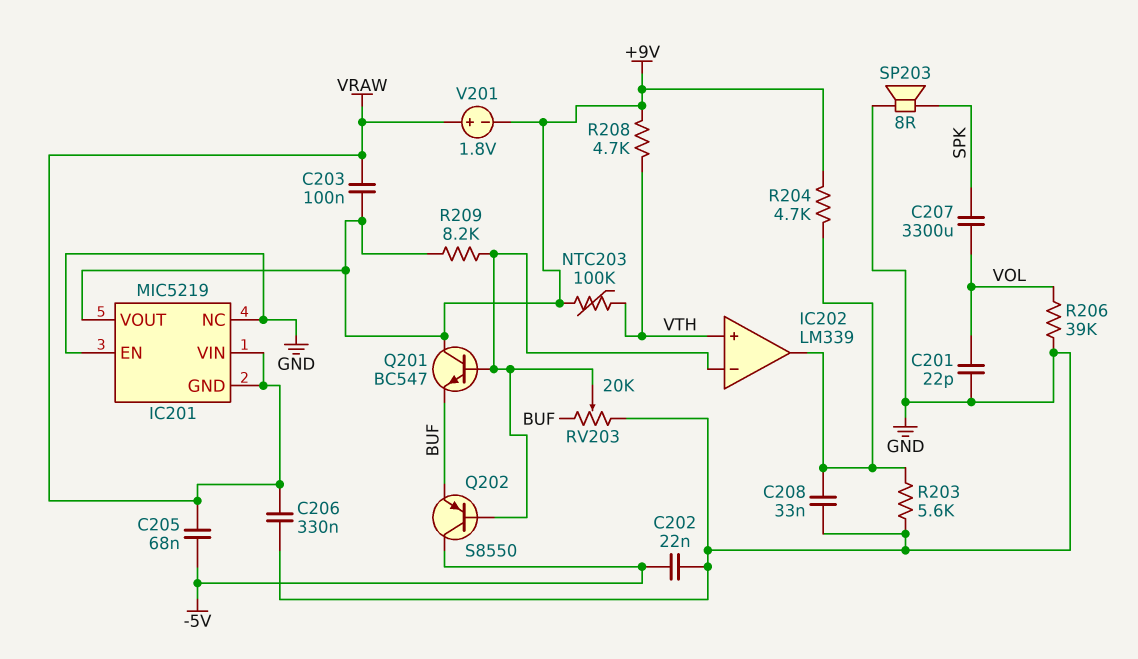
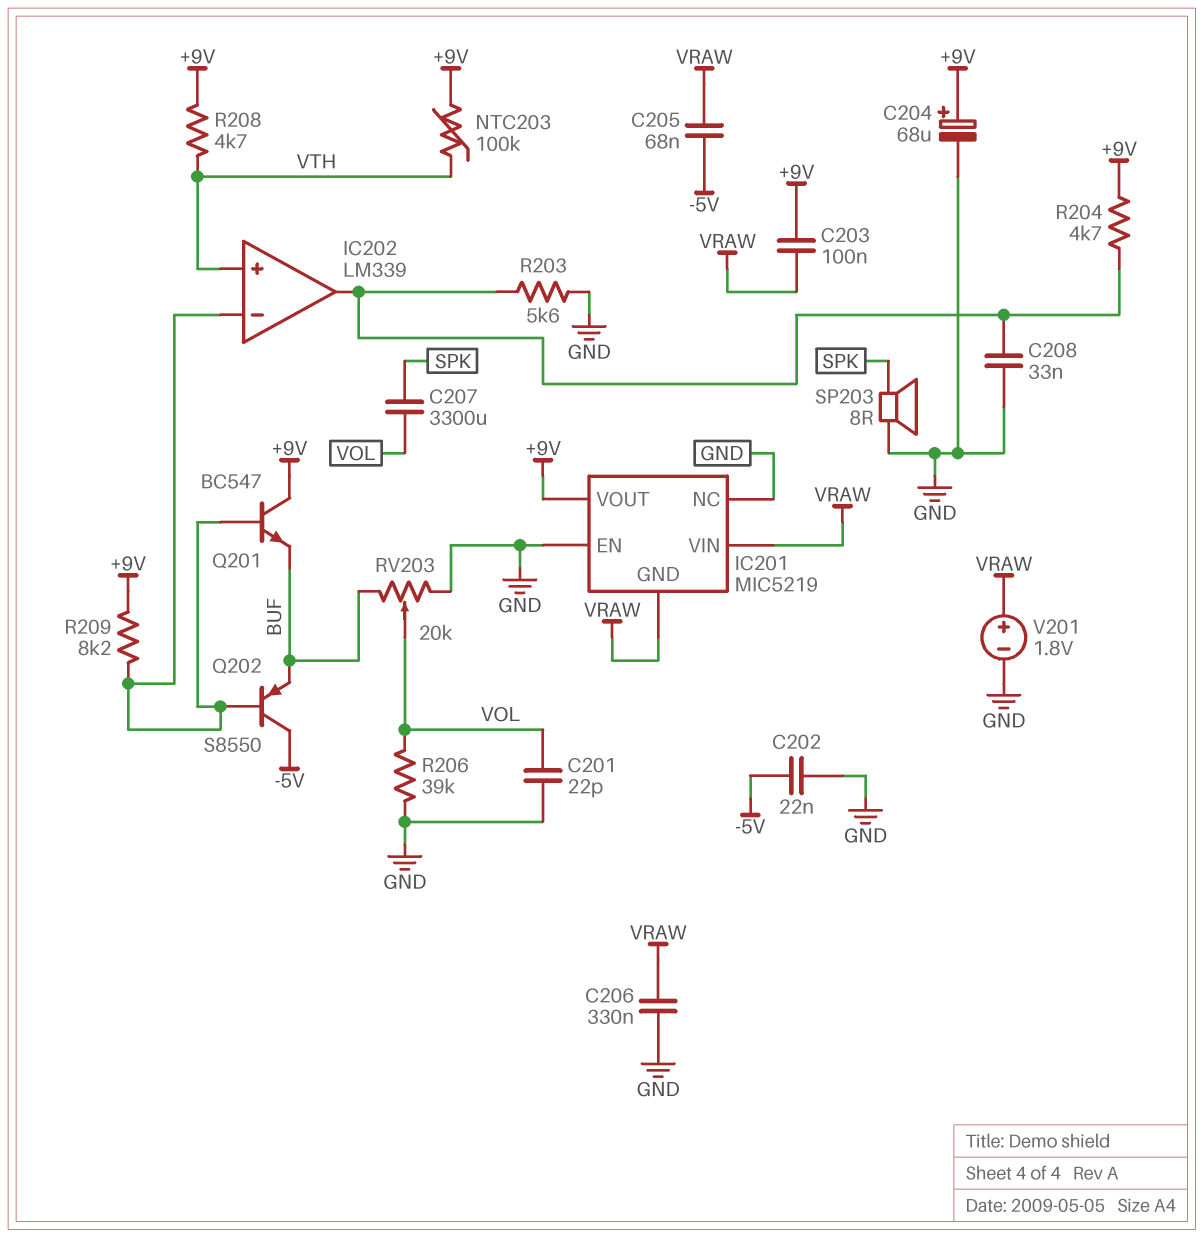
C204: none -> 68uF (plus +9V, minus GND)
RV203: 20k (BUF, GND, wiper IC202/in-) -> 20k (BUF, GND, wiper VOL)
V201: 1.8V (plus VRAW, minus +9V) -> 1.8V (plus VRAW, minus GND)

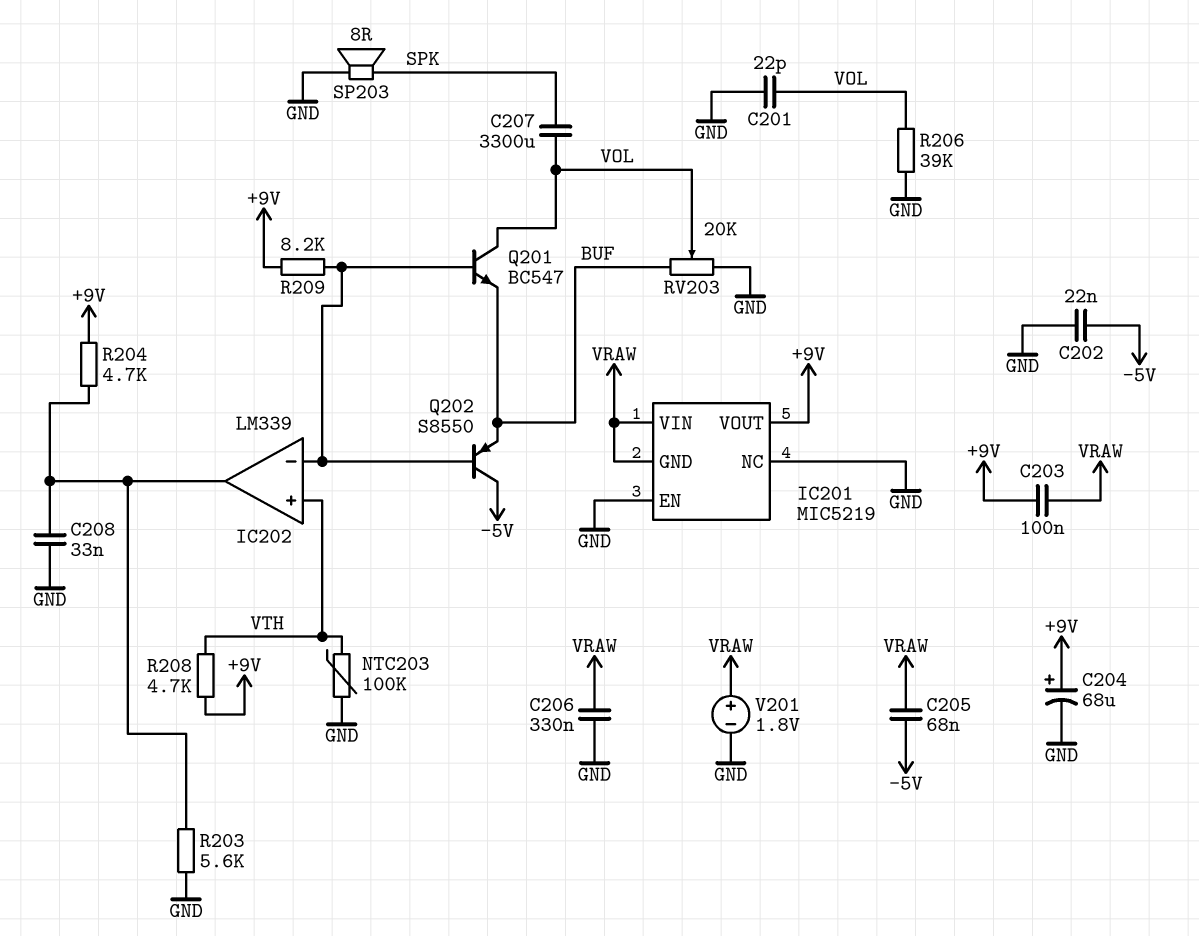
NTC203: 100k (+9V, VTH) -> 100k (GND, VTH)
Q201: NPN BC547 (B IC202/in-, C +9V, E BUF) -> NPN BC547 (B IC202/in-, C VOL, E BUF)

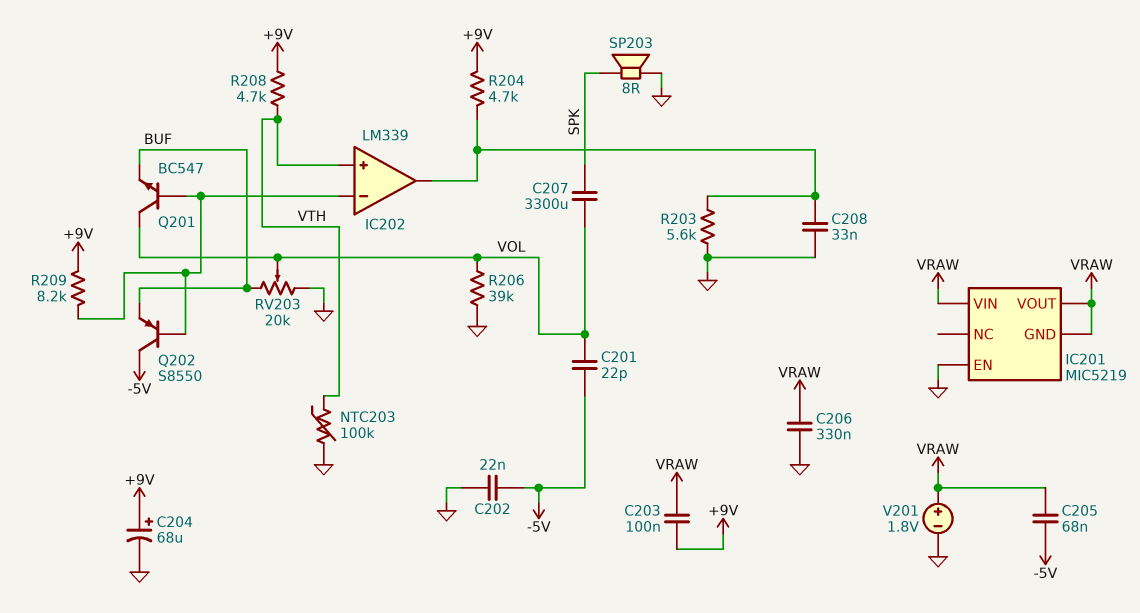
C201: 22pF (GND, VOL) -> 22pF (-5V, VOL)
IC201 pin NC: GND -> none
IC201 pin VOUT: +9V -> VRAW

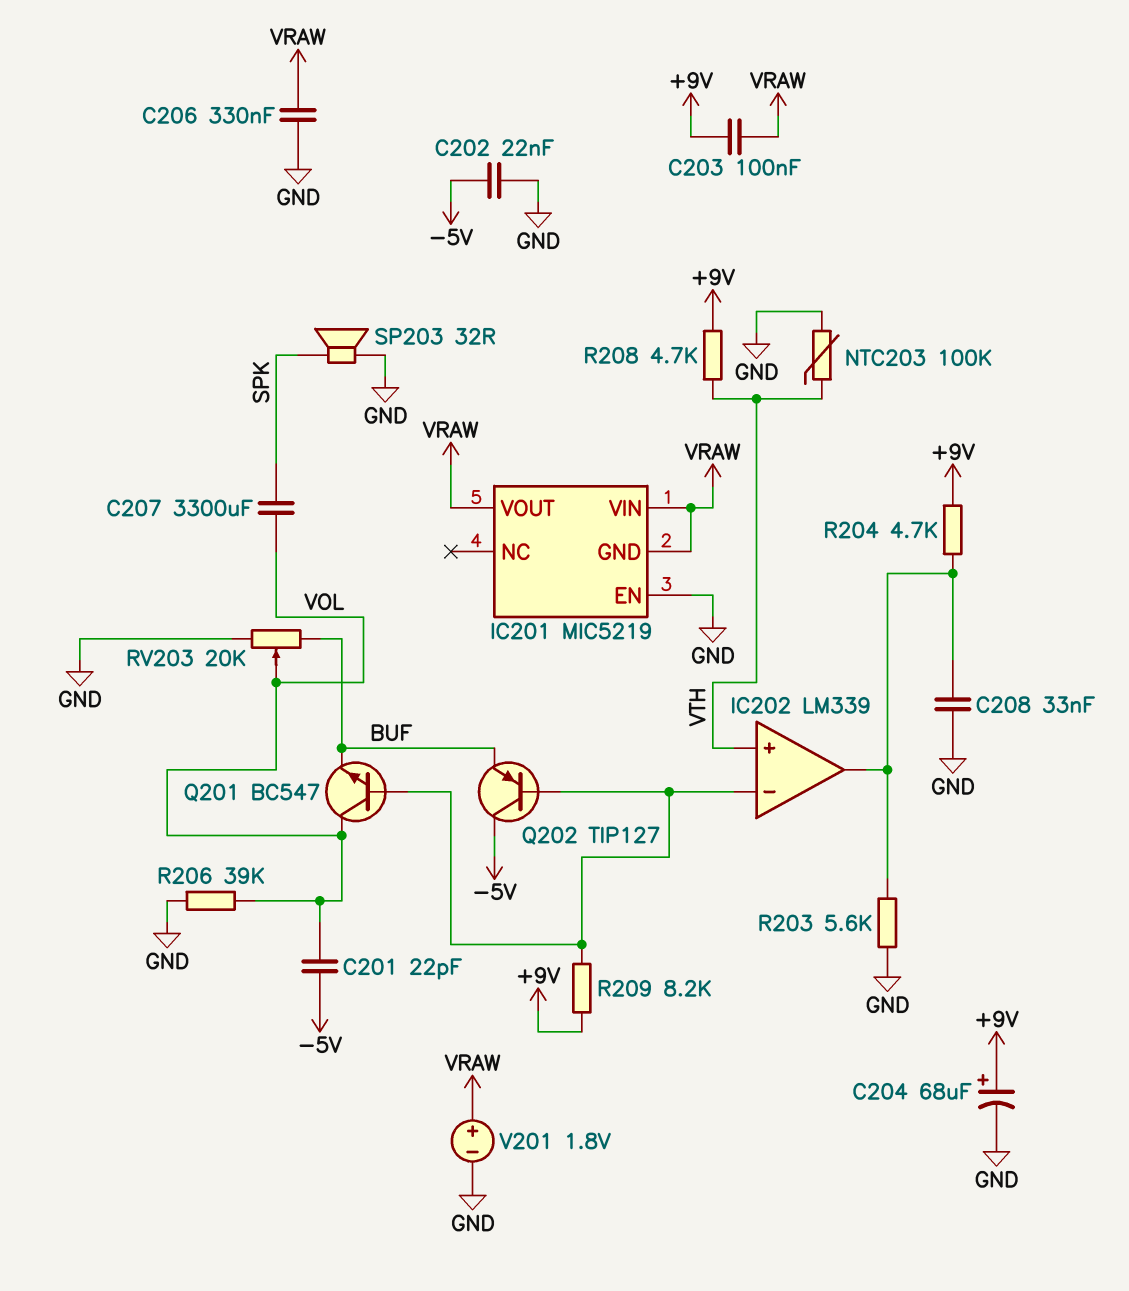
C205: 68nF (-5V, VRAW) -> none
Q202: PNP S8550 (B IC202/in-, C -5V, E BUF) -> PNP TIP127 (B IC202/in-, C -5V, E BUF)
SP203: speaker 8R (GND, SPK) -> speaker 32R (GND, SPK)

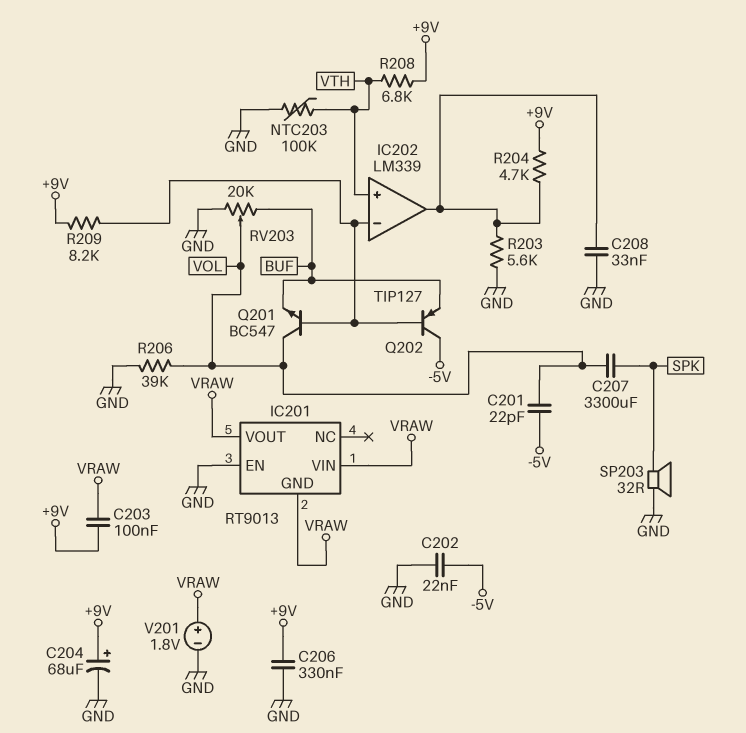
C206: 330nF (GND, VRAW) -> 330nF (+9V, GND)
IC201: MIC5219 -> RT9013
R208: 4.7k (+9V, VTH) -> 6.8k (+9V, VTH)

